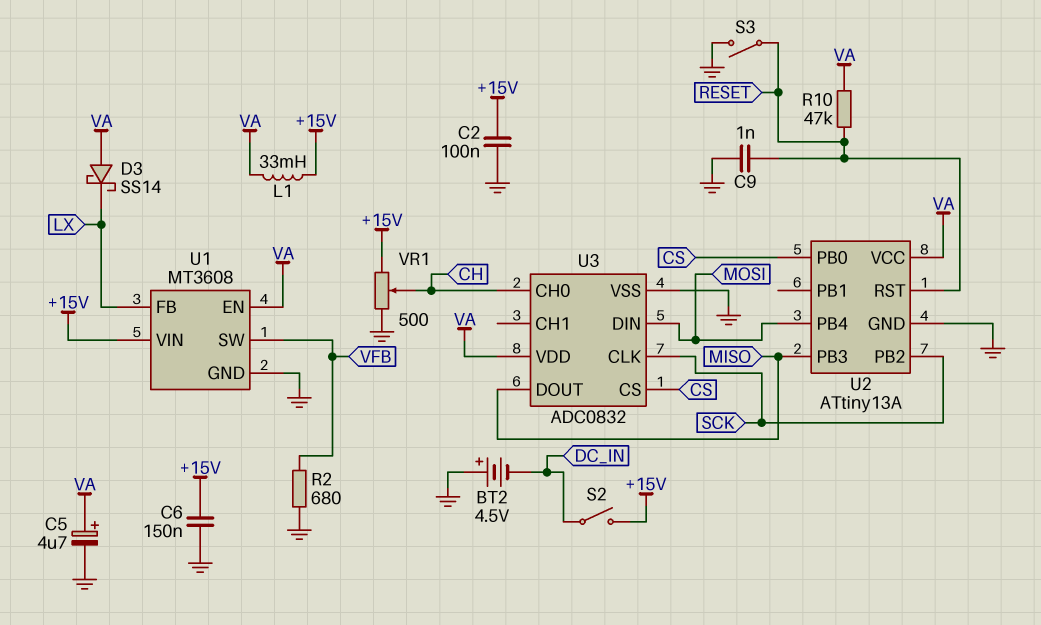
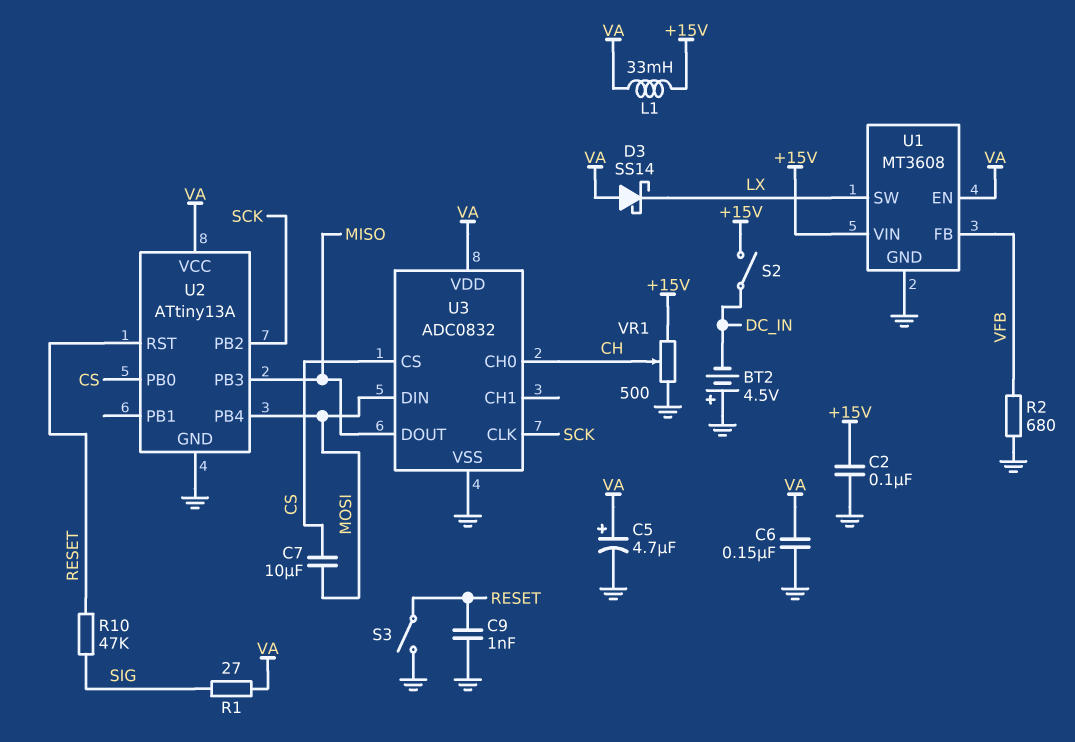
C6: 150nF (+15V, GND) -> 150nF (GND, VA)
C7: none -> 10uF (CS, MOSI)
R1: none -> 27 (SIG, VA)
R10: 47k (RESET, VA) -> 47k (RESET, SIG)
U1 pin FB: LX -> VFB
U1 pin SW: VFB -> LX

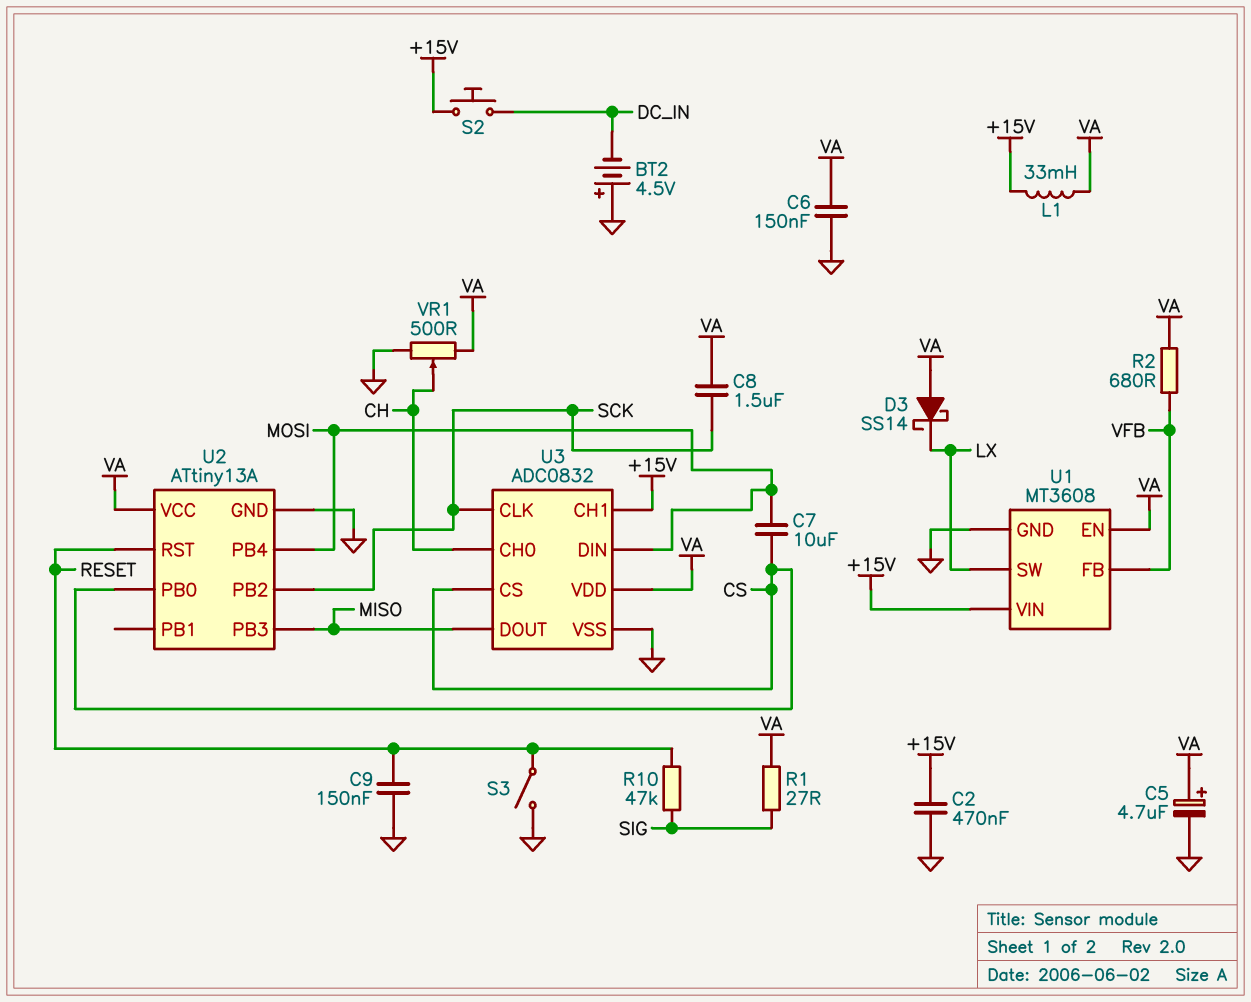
C2: 100nF (+15V, GND) -> 470nF (+15V, GND)
C8: none -> 1.5uF (SCK, VA)
C9: 1nF (GND, RESET) -> 150nF (GND, RESET)
R2: 680 (GND, VFB) -> 680 (VA, VFB)
S2: switch (+15V, DC_IN) -> button (+15V, DC_IN)
U3 pin CH1: none -> +15V
VR1: 500 (+15V, GND, wiper CH) -> 500 (GND, VA, wiper CH)

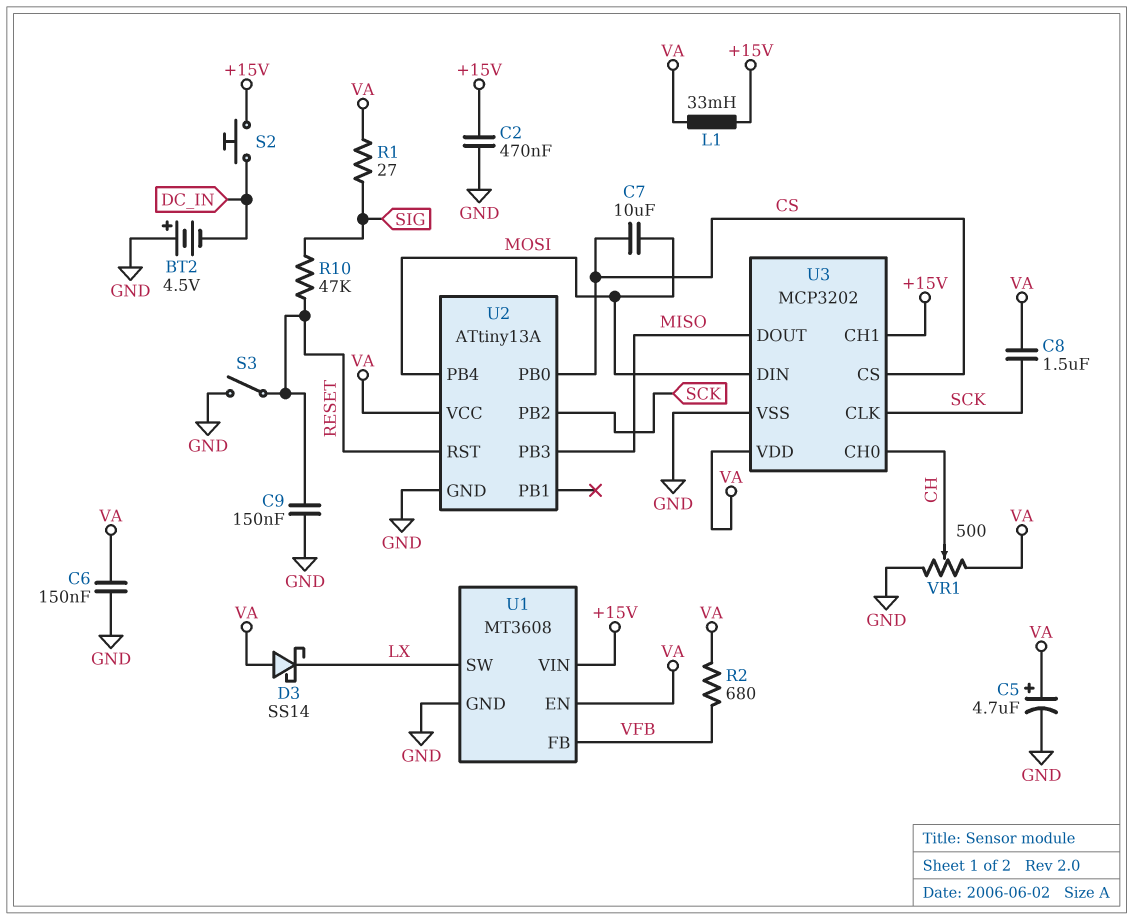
U3: ADC0832 -> MCP3202

